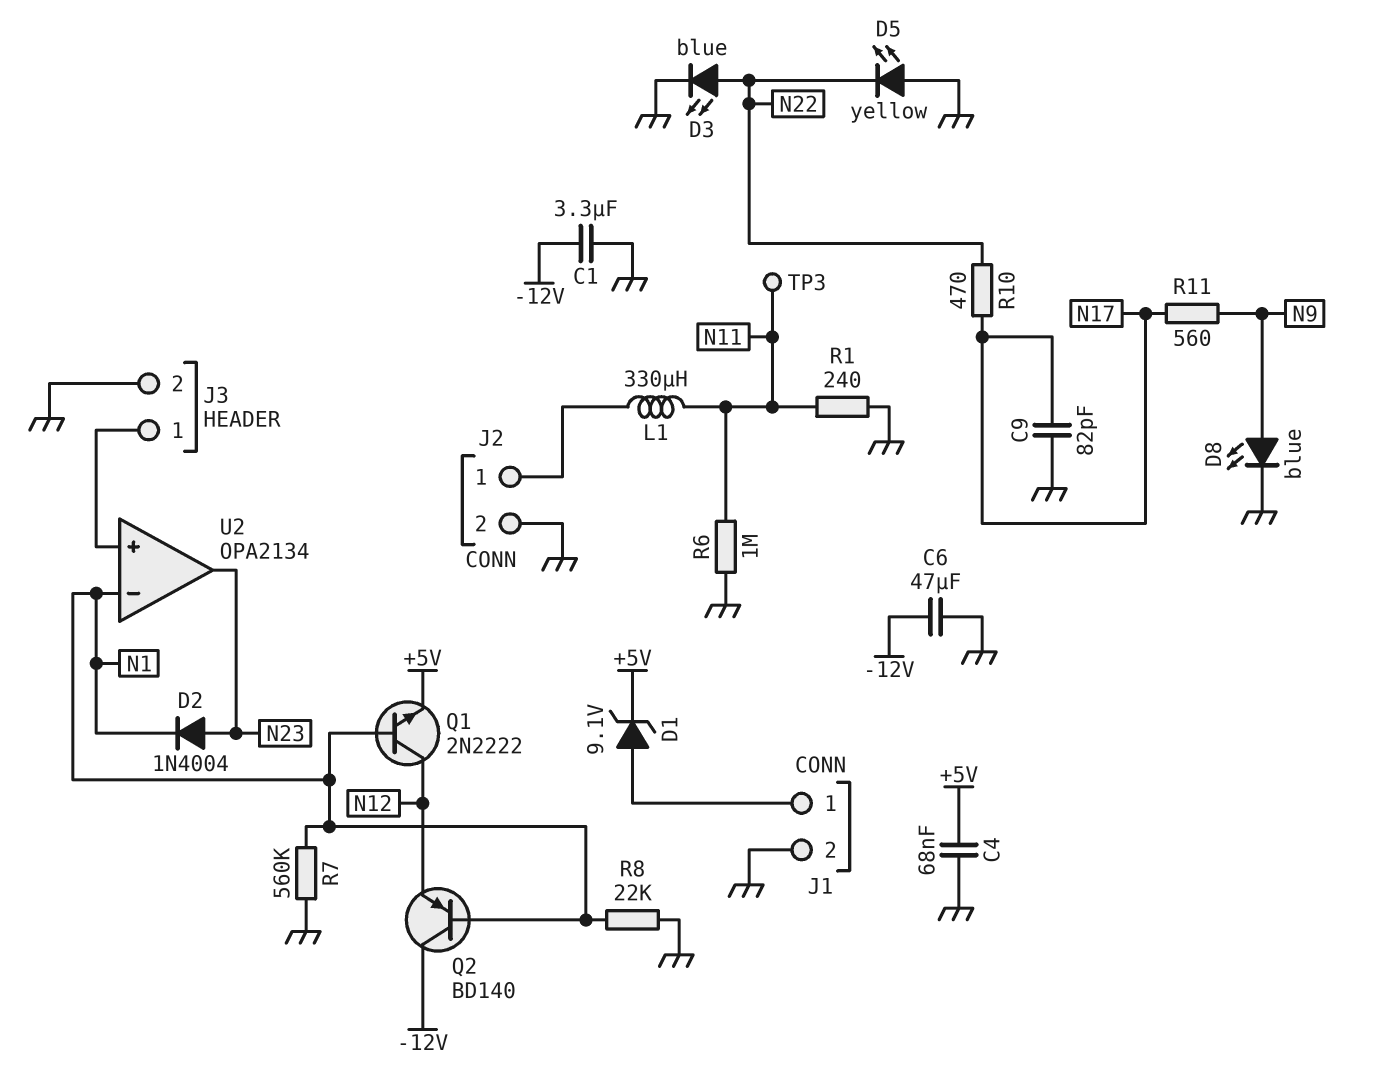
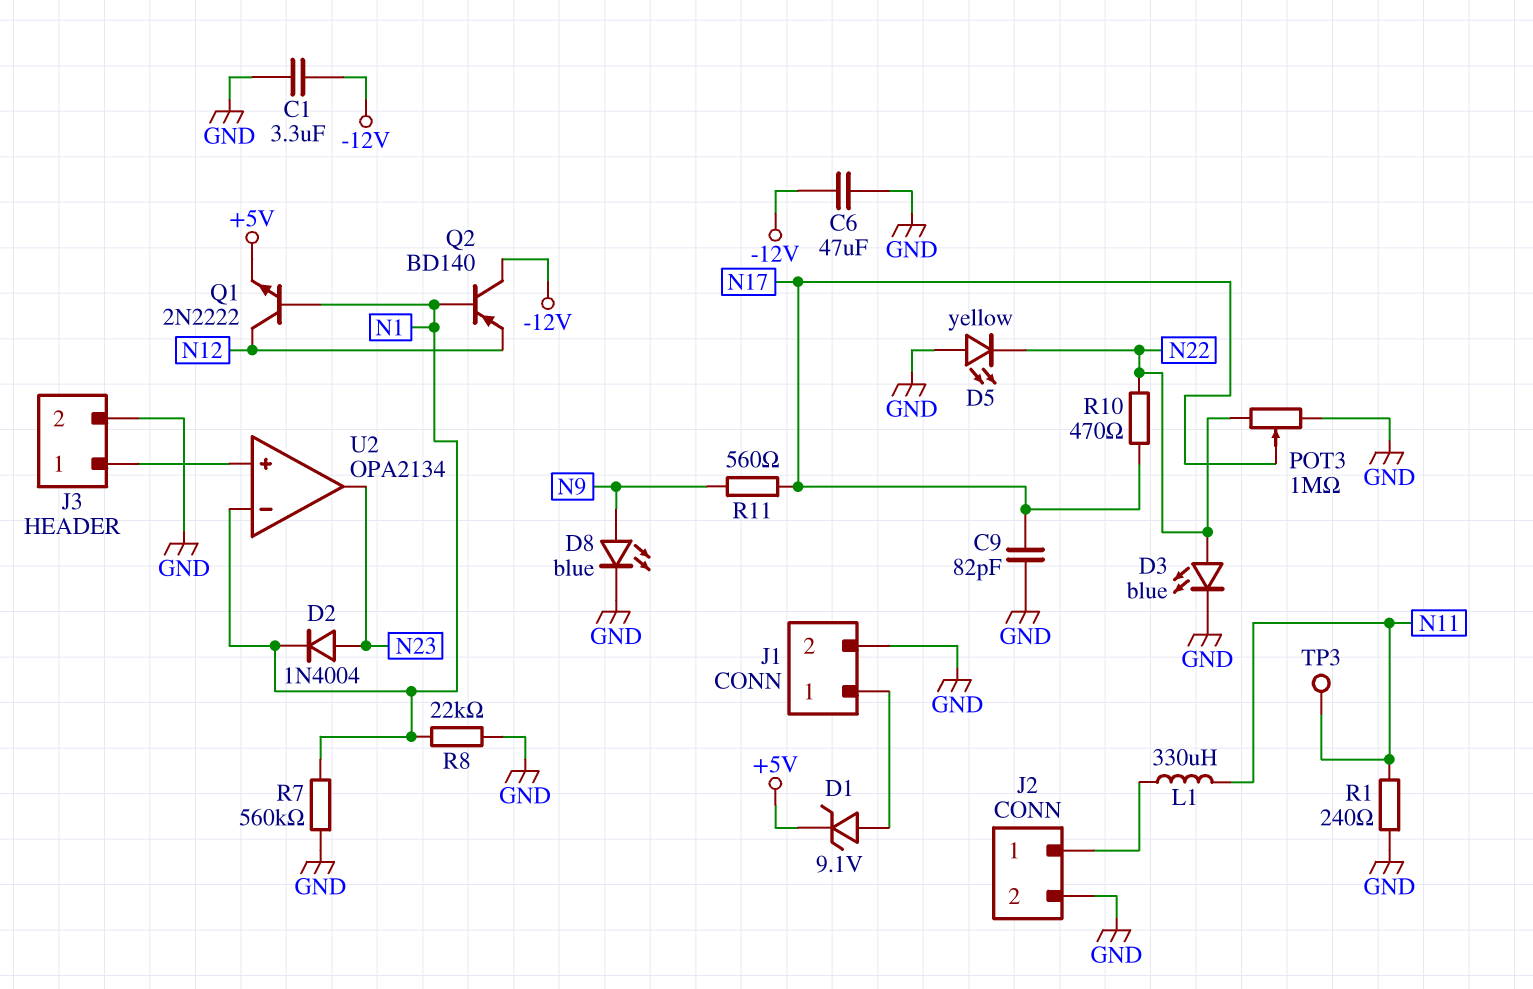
C4: 68nF (+5V, GND) -> none
POT3: none -> 1M (GND, N22, wiper N17)
R6: 1M (GND, N11) -> none

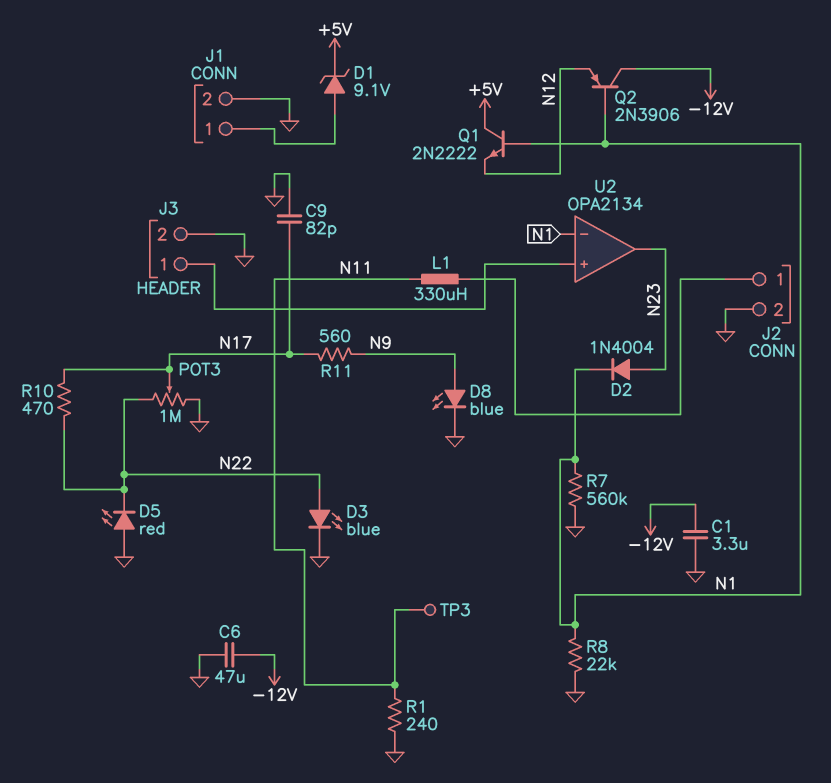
D5: LED yellow (A GND, K N22) -> LED red (A GND, K N22)
Q1: NPN 2N2222 (B N1, C N12, E +5V) -> NPN 2N2222 (B N1, C +5V, E N12)
Q2: PNP BD140 (B N1, C -12V, E N12) -> PNP 2N3906 (B N1, C -12V, E N12)

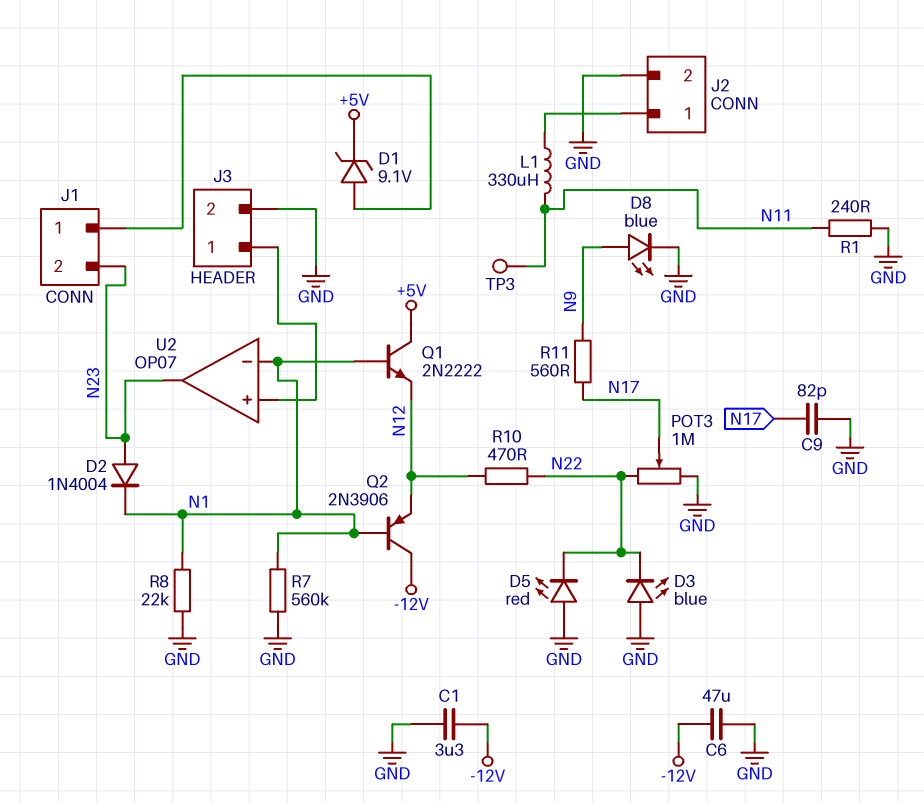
D3: LED blue (A N22, K GND) -> LED blue (A GND, K N22)
J1 pin 2: GND -> N23
R10: 470 (N17, N22) -> 470 (N12, N22)
U2: OPA2134 -> OP07

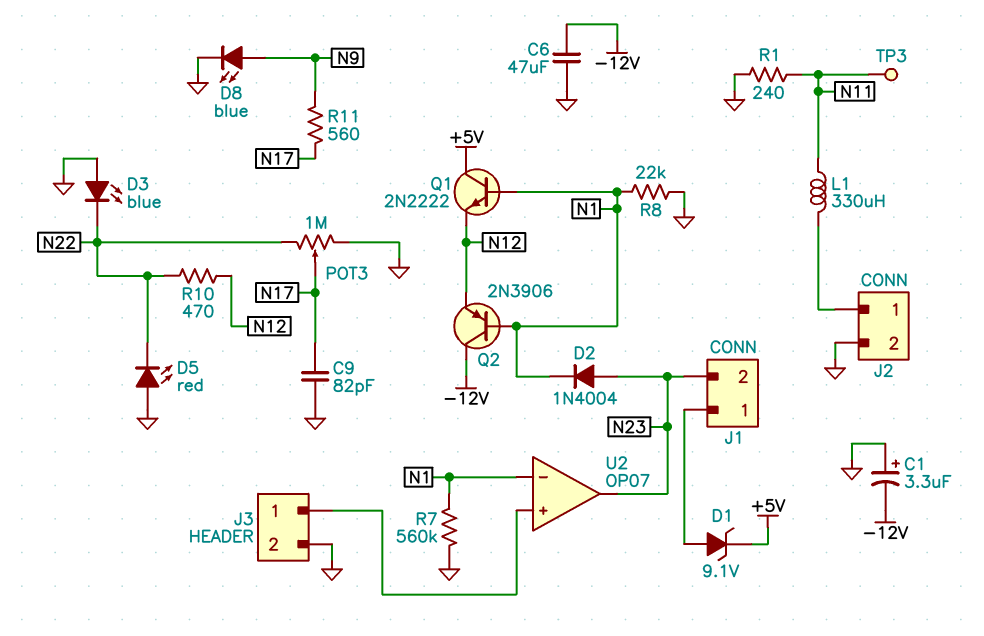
C1: 3.3uF (-12V, GND) -> 3.3uF (plus GND, minus -12V)

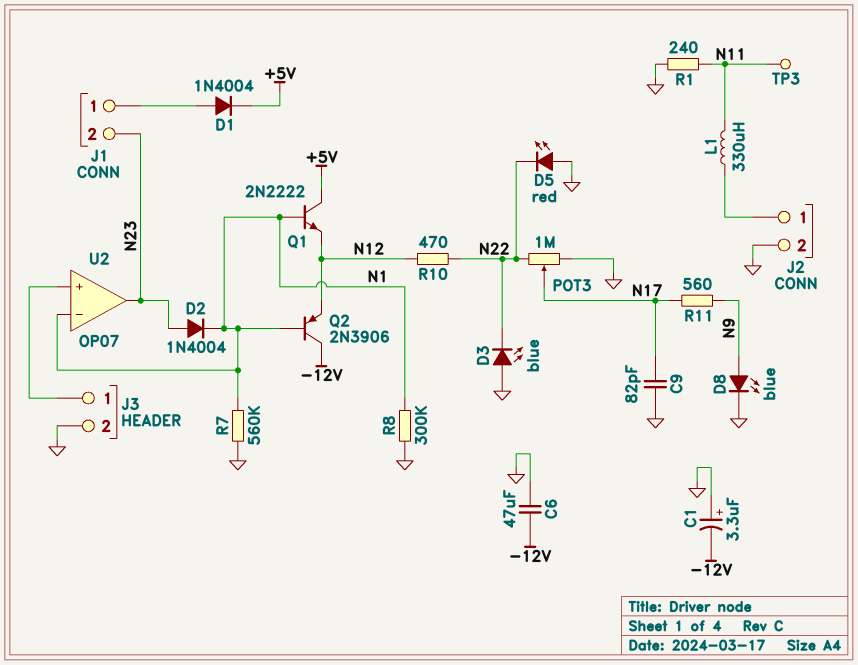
D1: zener 9.1V (A J1/1, K +5V) -> diode 1N4004 (A J1/1, K +5V)
R8: 22k (GND, N1) -> 300k (GND, N1)

